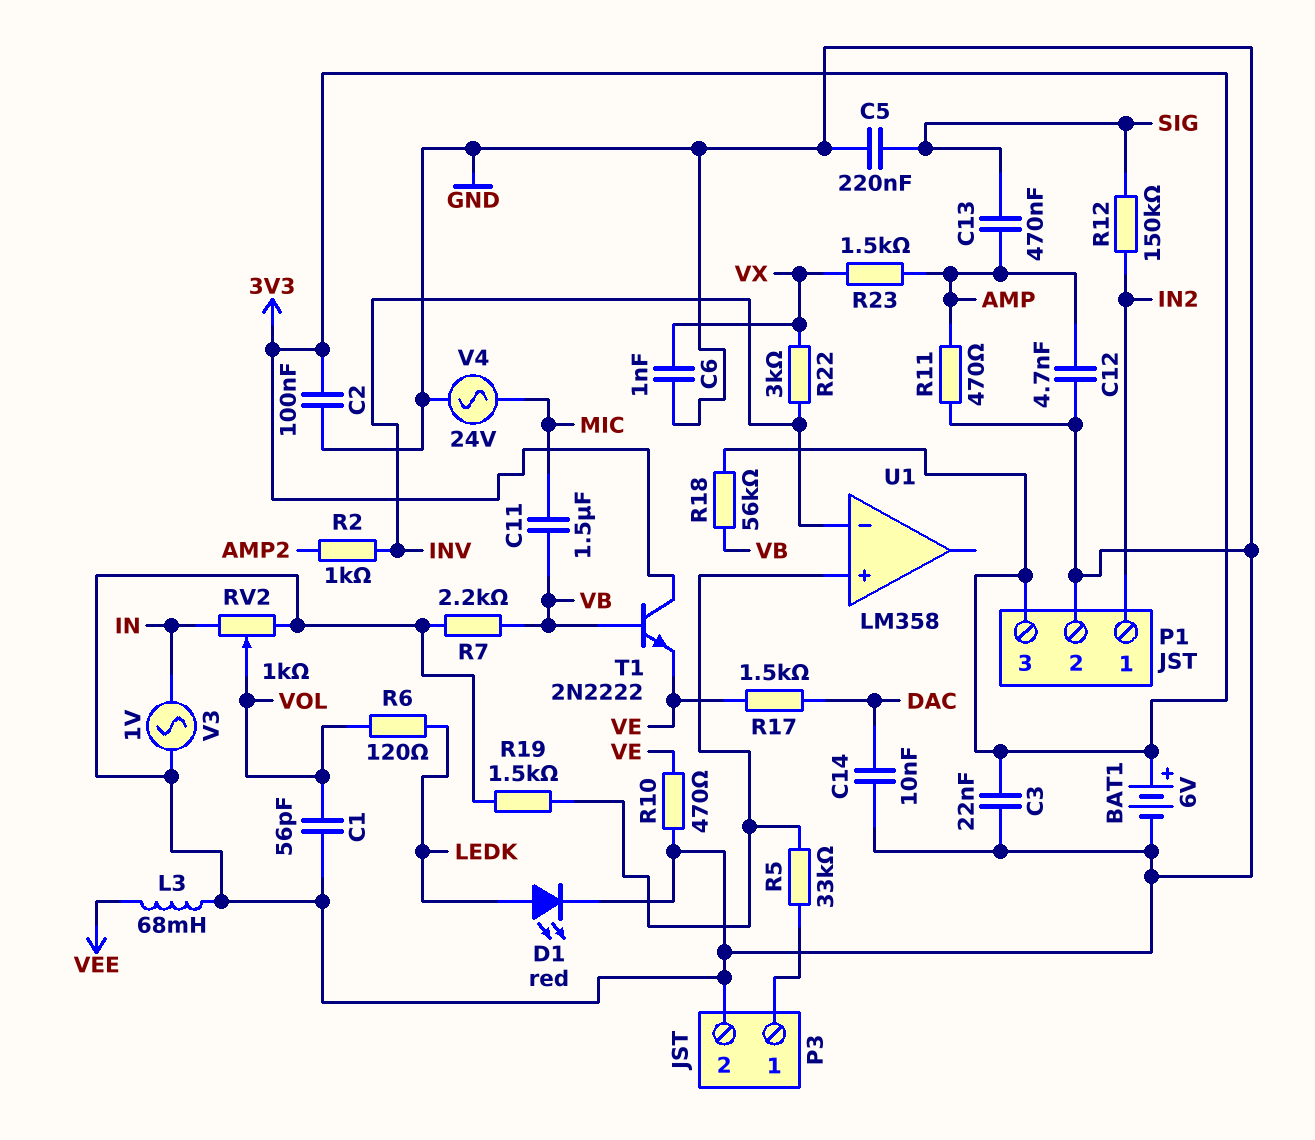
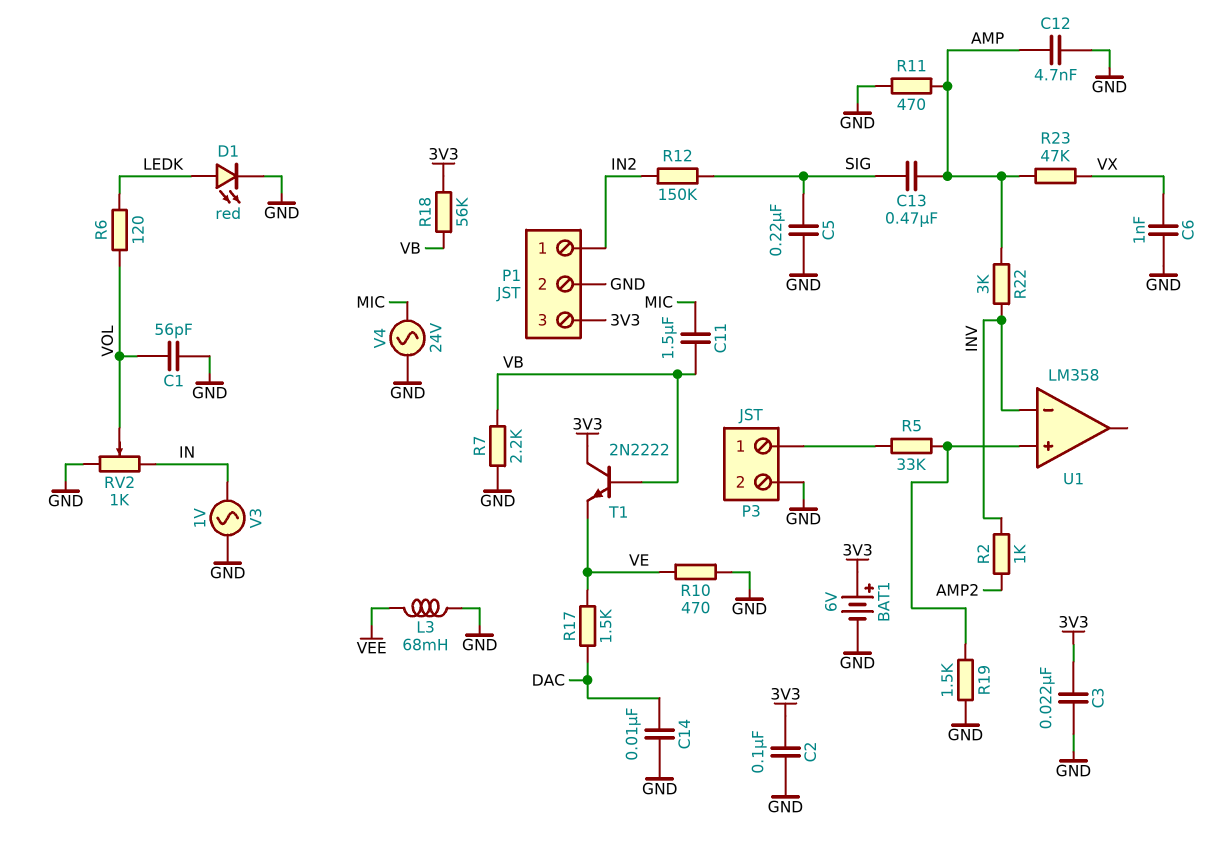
R22: 3k (INV, VX) -> 3k (AMP, INV)
R23: 1.5k (AMP, VX) -> 47k (AMP, VX)

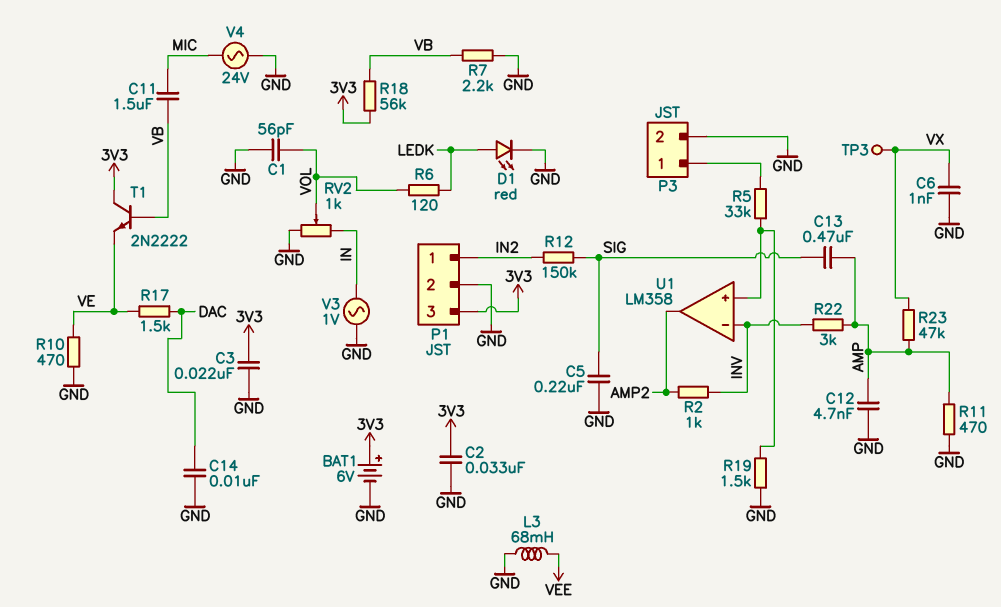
C2: 100nF (3V3, GND) -> 33nF (3V3, GND)
TP3: none -> test point (VX)
U1 pin out: none -> AMP2

